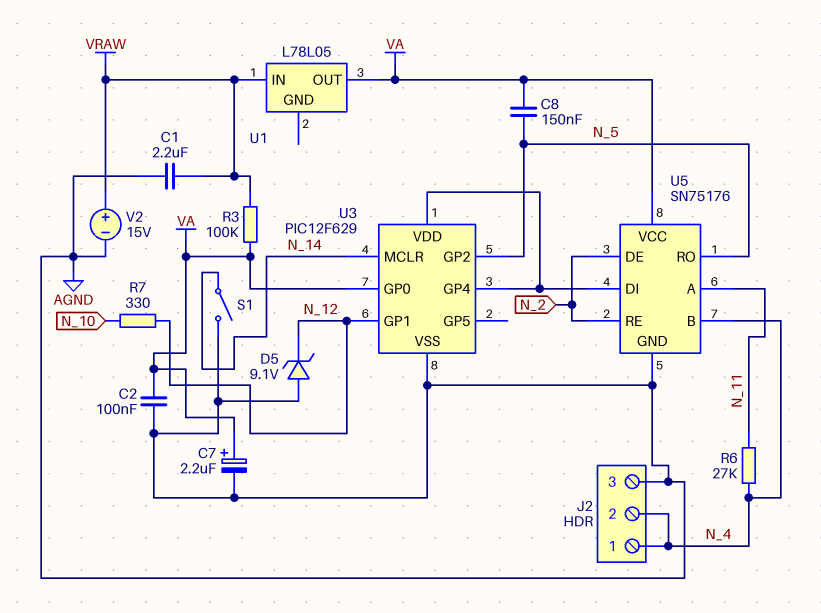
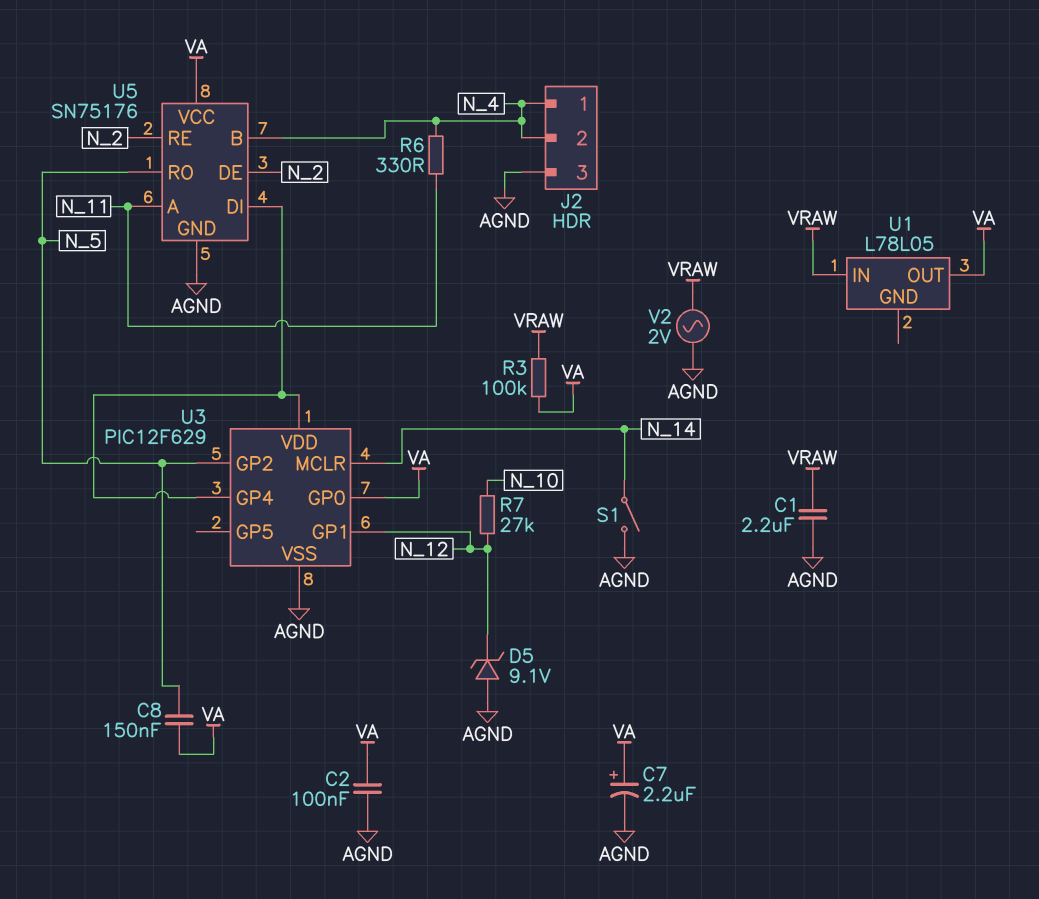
R6: 27k (N_4, N_11) -> 330 (N_4, N_11)
R7: 330 (N_10, N_12) -> 27k (N_10, N_12)
V2: 15V (plus VRAW, minus AGND) -> AC 2V (AGND, VRAW)

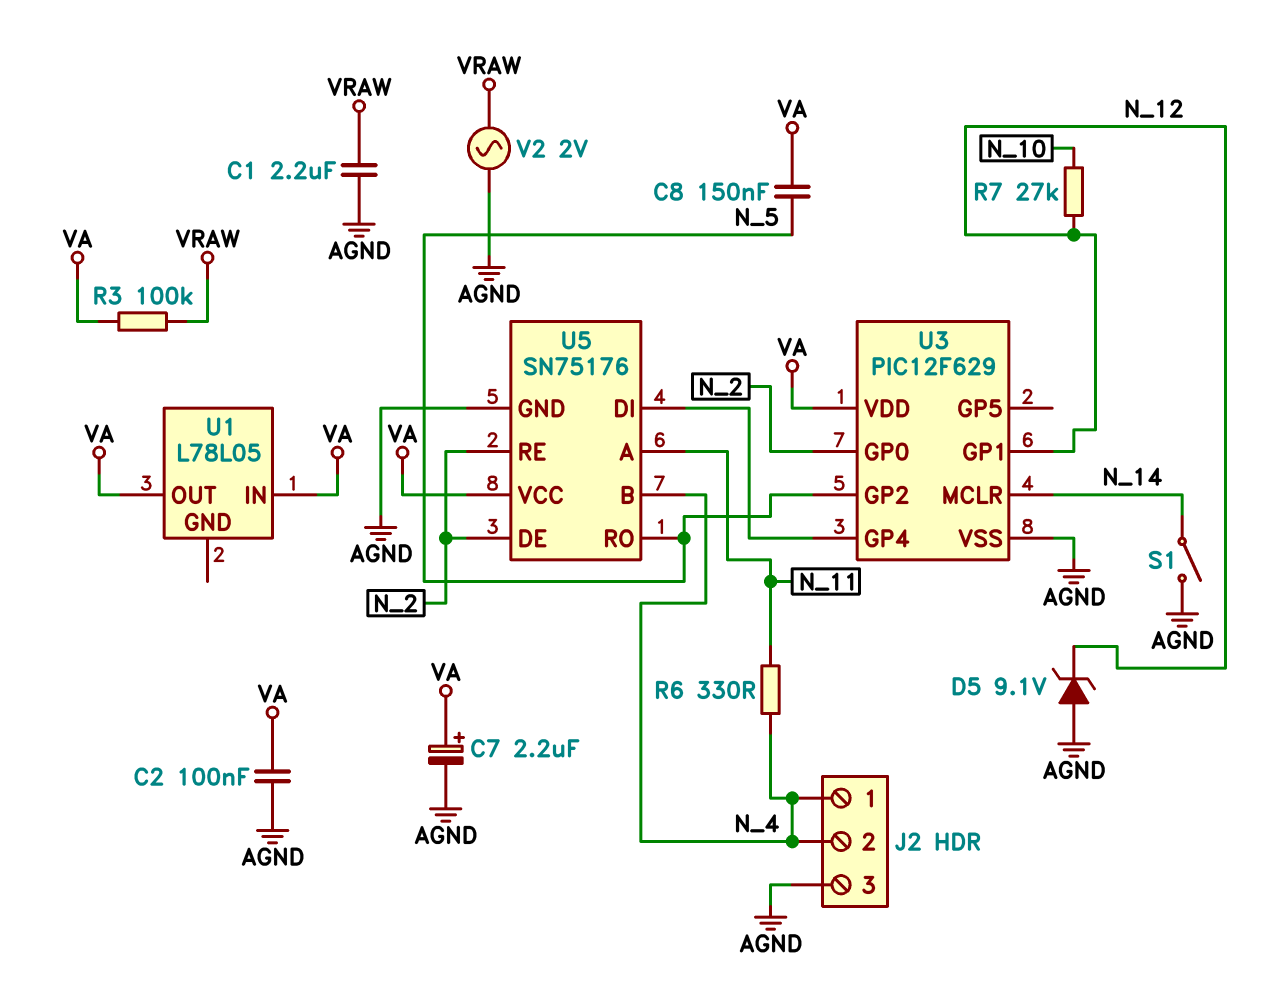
U1 pin IN: VRAW -> VA
U3 pin GP0: VA -> N_2
U3 pin VDD: U3/GP4 -> VA

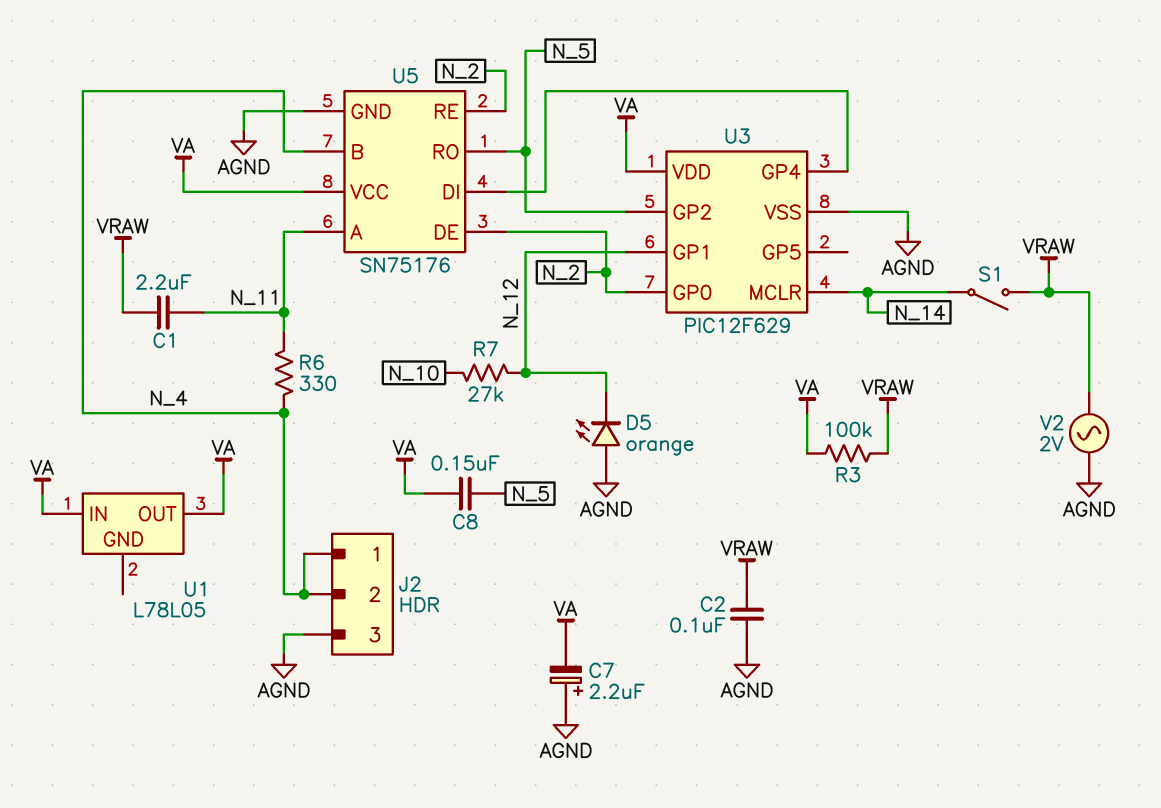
C1: 2.2uF (AGND, VRAW) -> 2.2uF (N_11, VRAW)
C2: 100nF (AGND, VA) -> 100nF (AGND, VRAW)
C7: 2.2uF (plus VA, minus AGND) -> 2.2uF (plus AGND, minus VA)
D5: zener 9.1V (A AGND, K N_12) -> LED orange (A AGND, K N_12)
S1: switch (AGND, N_14) -> switch (N_14, VRAW)

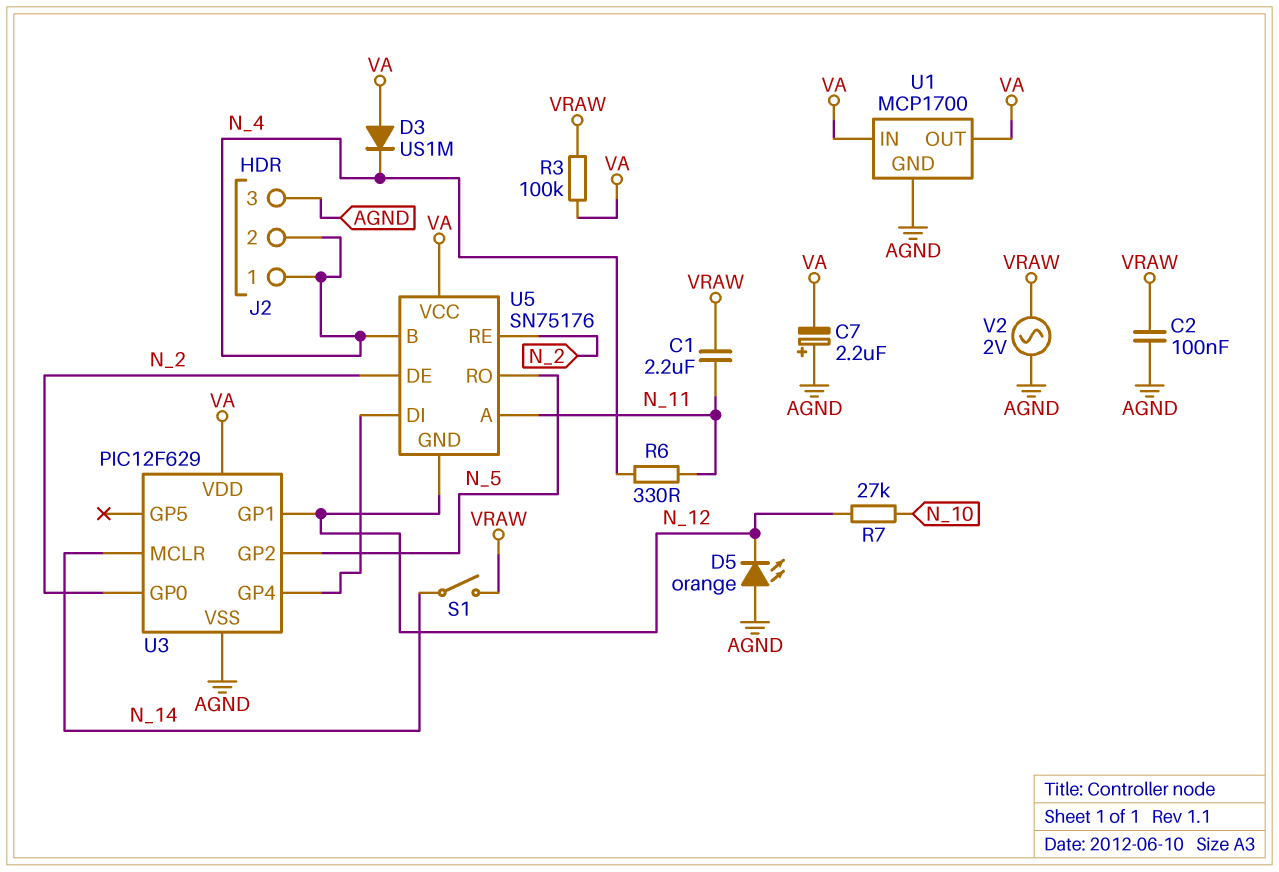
C8: 150nF (N_5, VA) -> none
D3: none -> diode US1M (A VA, K N_4)
U1: L78L05 -> MCP1700
U1 pin GND: none -> AGND
U5 pin GND: AGND -> N_12

